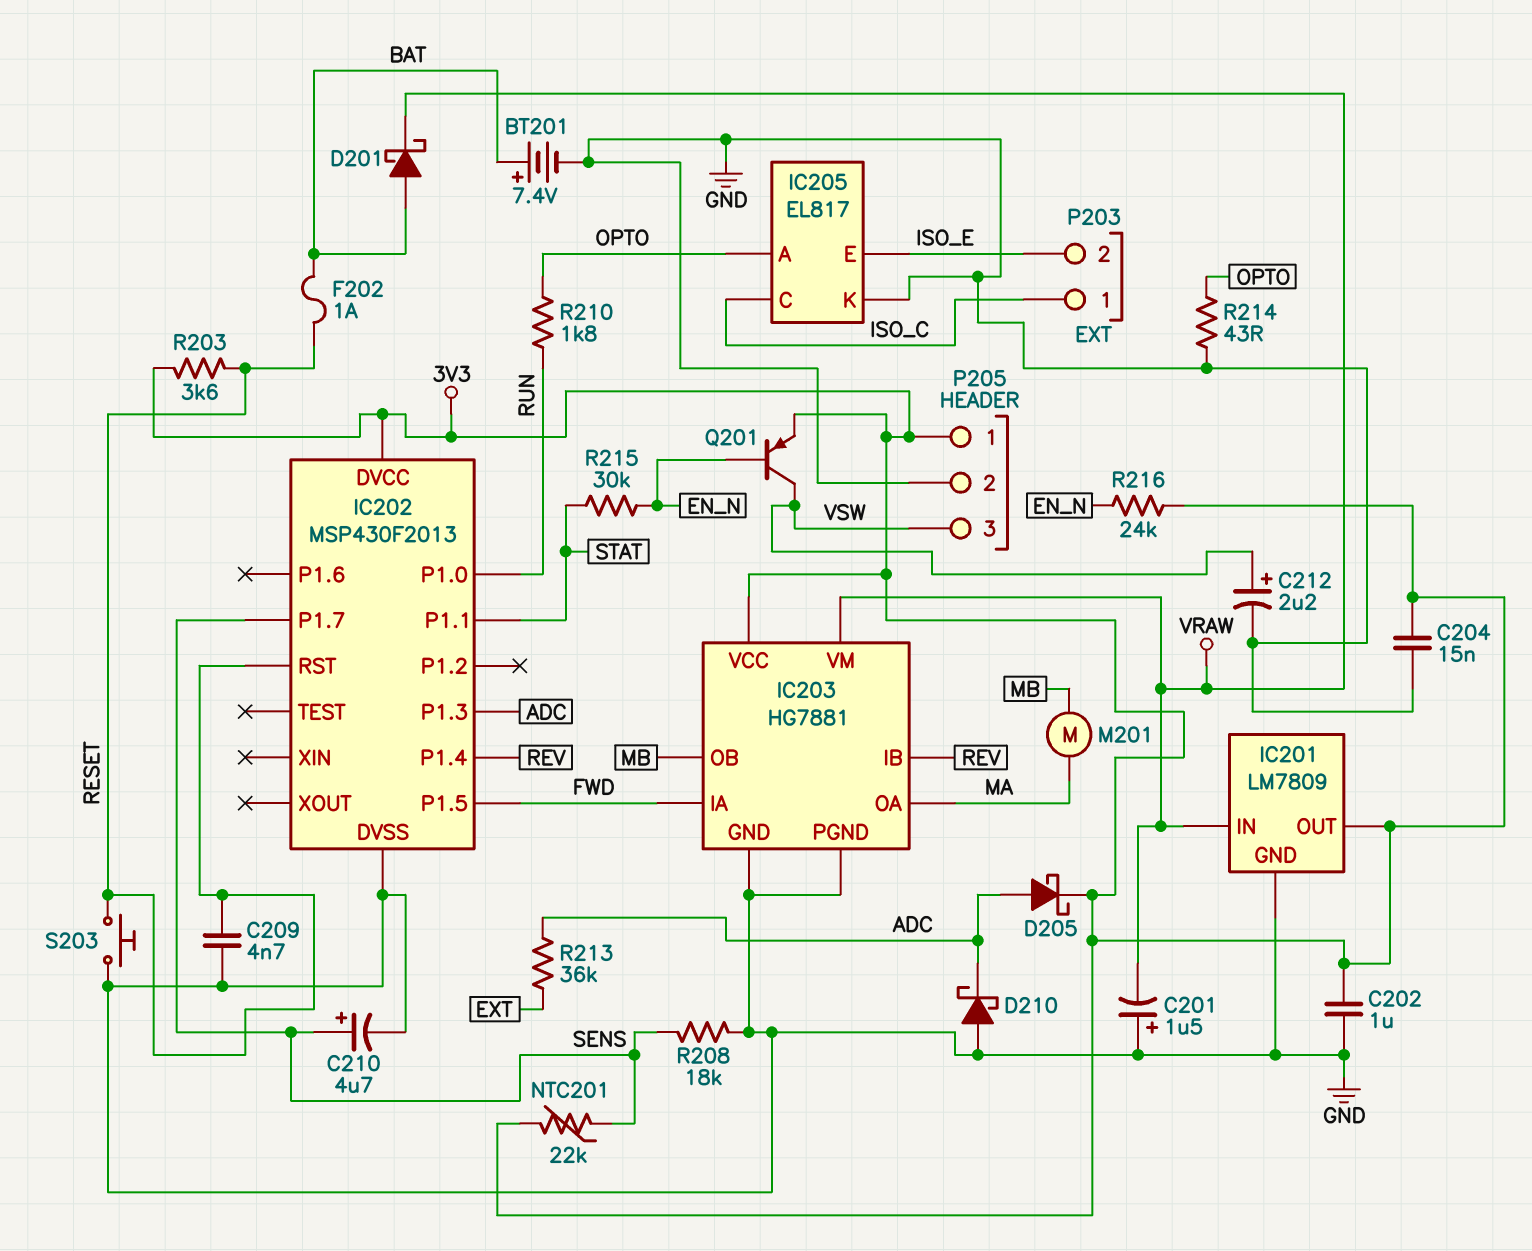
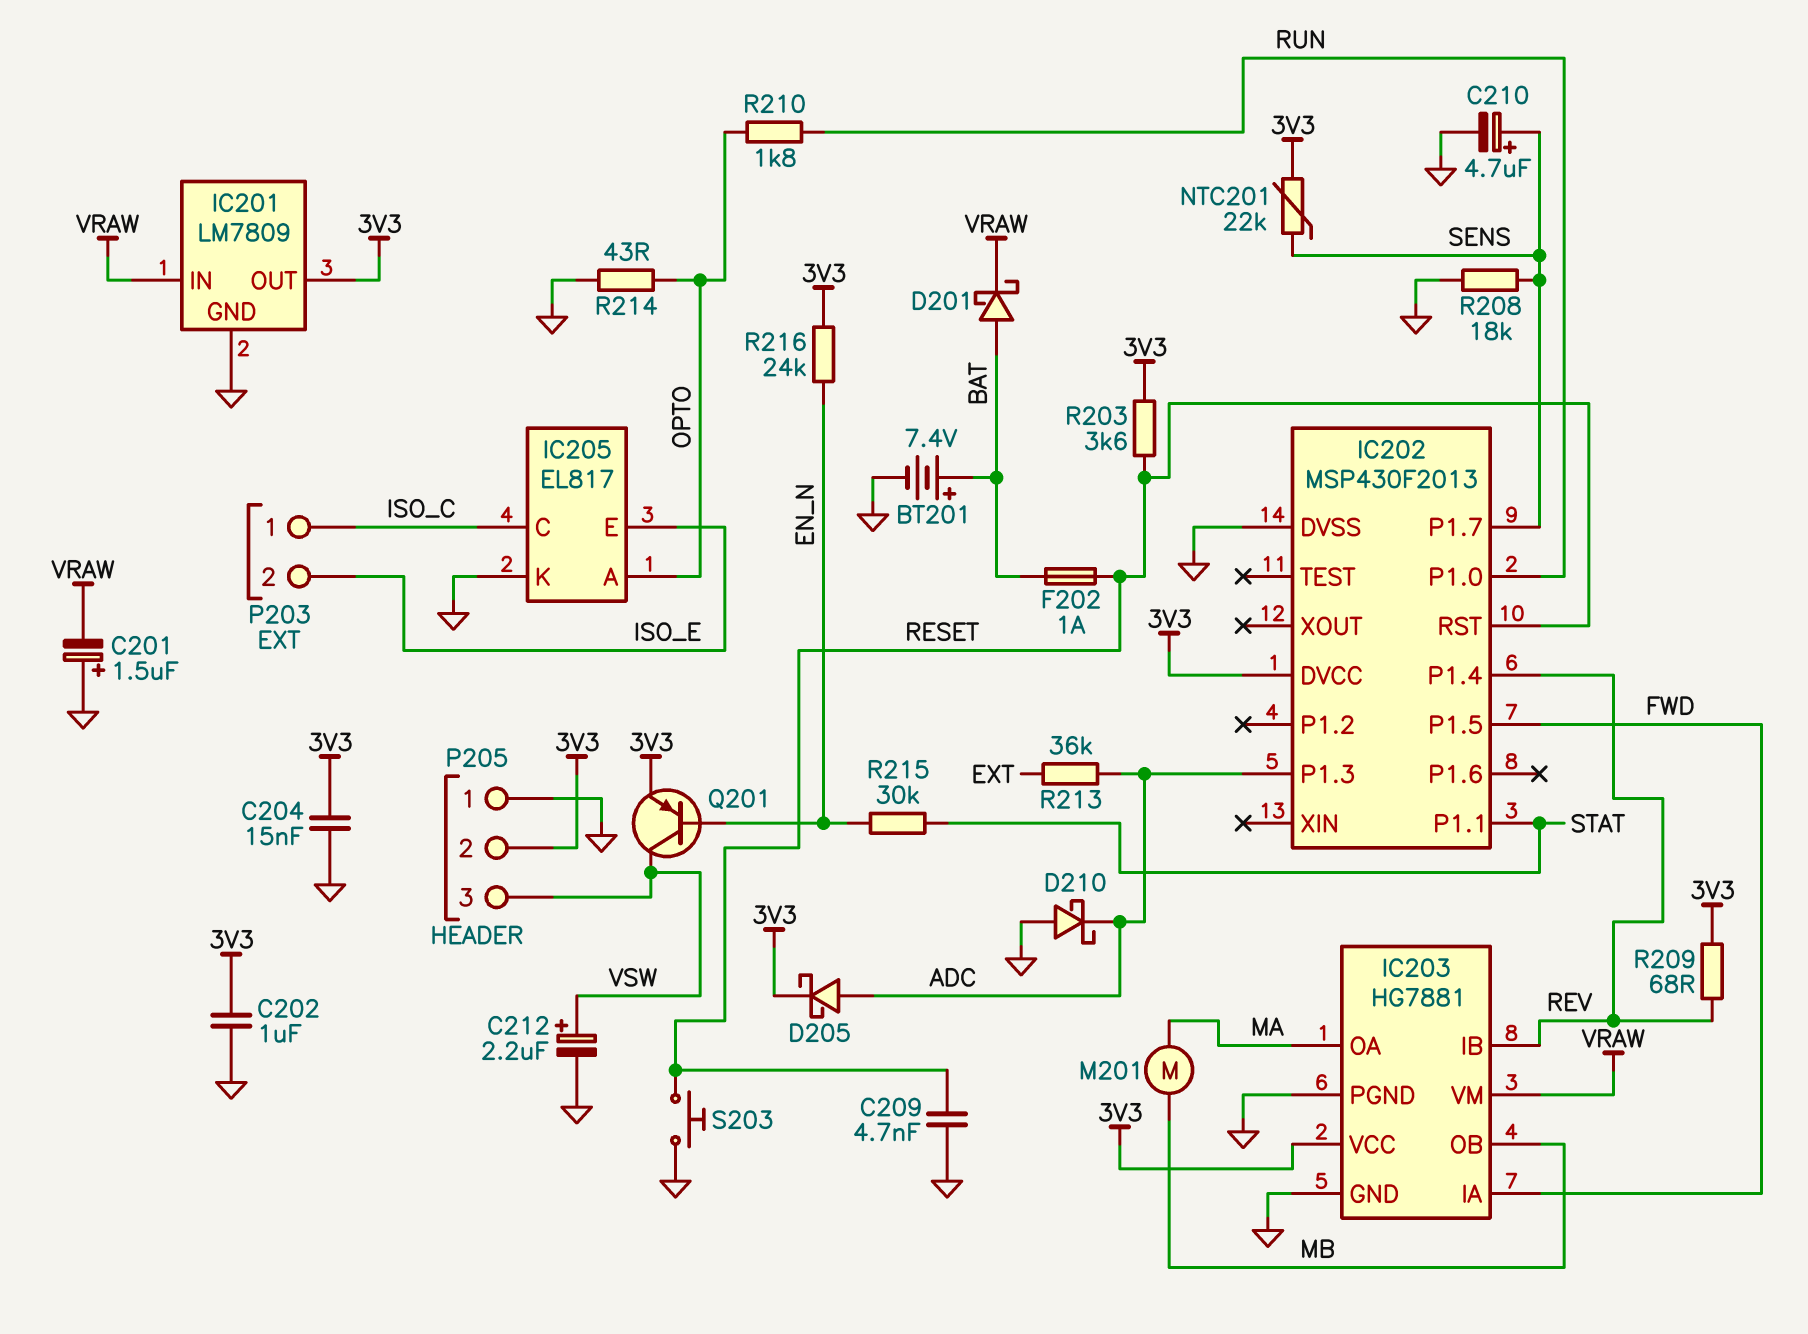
P205 pin 1: 3V3 -> GND
P205 pin 2: GND -> 3V3
R209: none -> 68 (3V3, REV)

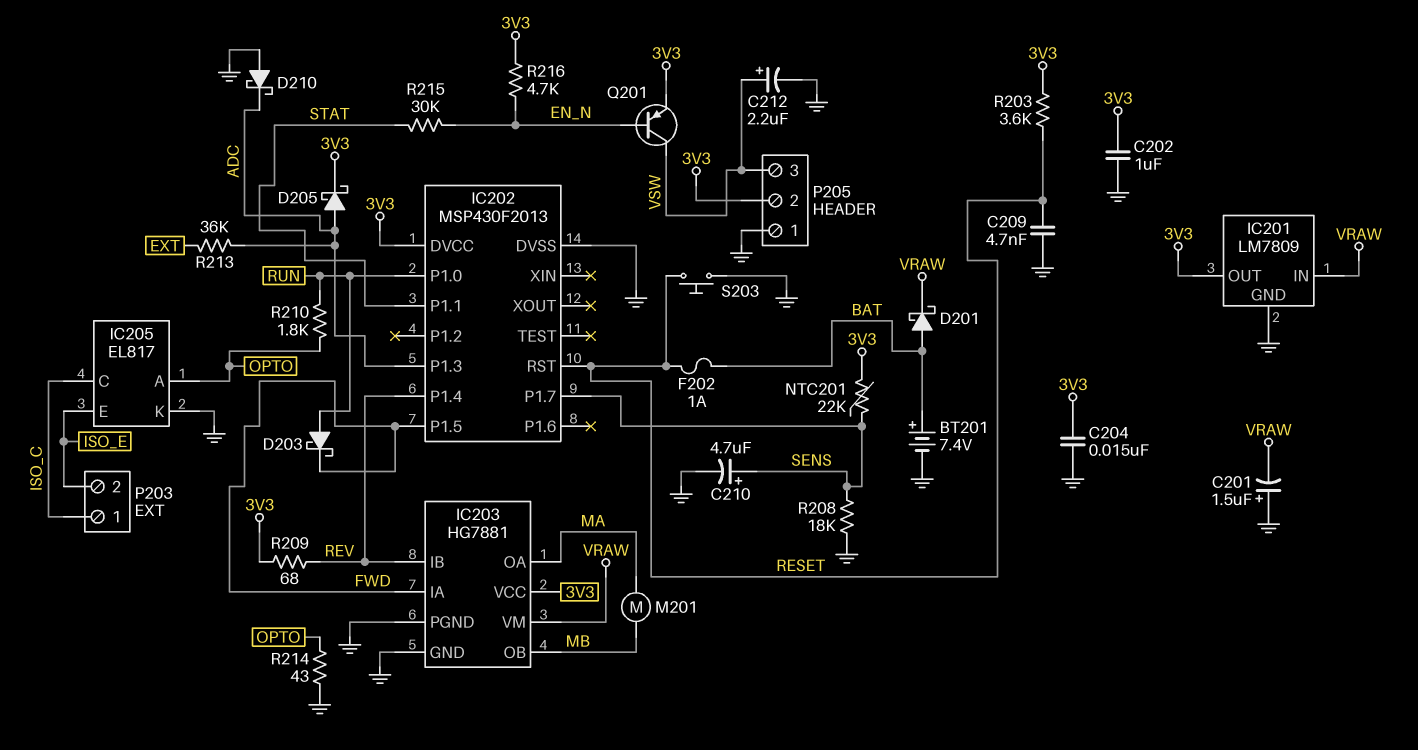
D203: none -> schottky (A RUN, K FWD)
R216: 24k (3V3, EN_N) -> 4.7k (3V3, EN_N)

